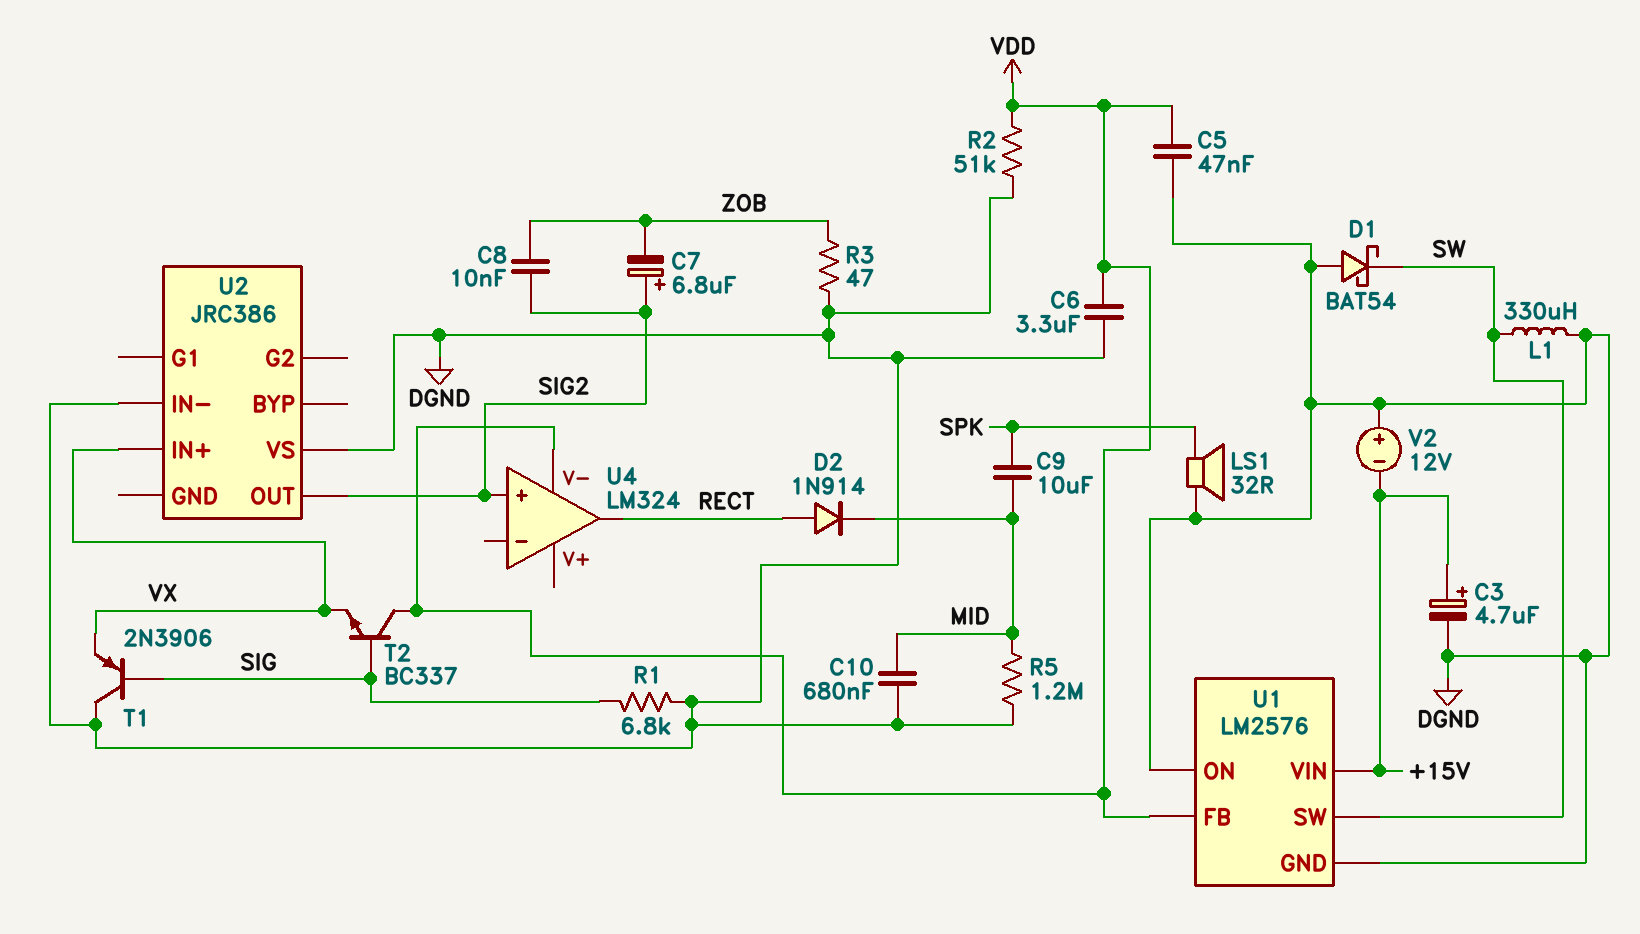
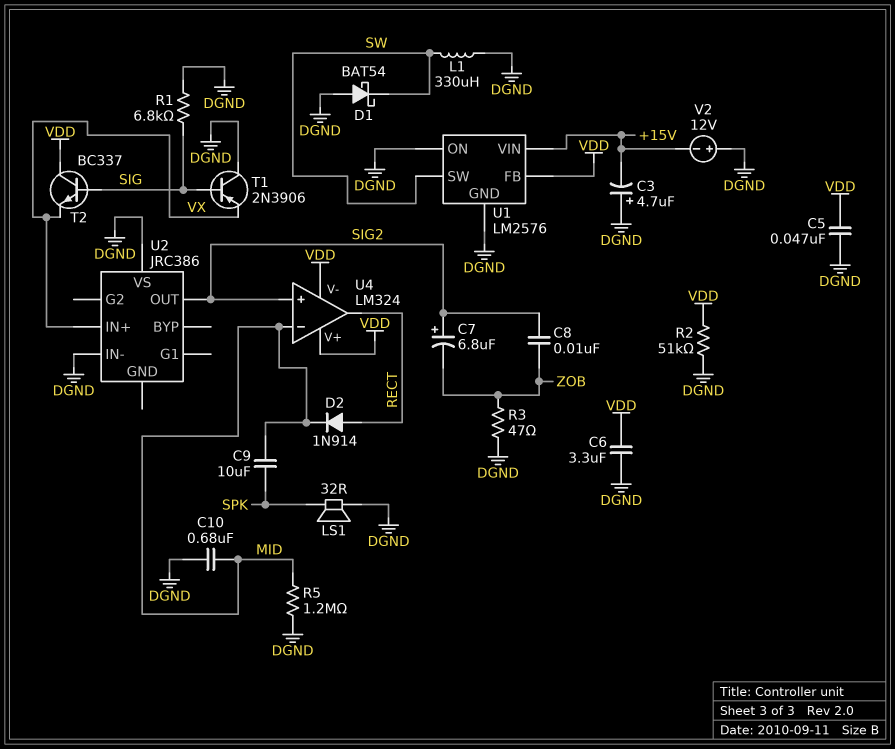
C3: 4.7uF (plus +15V, minus DGND) -> 4.7uF (plus DGND, minus +15V)
U4 pin V+: none -> VDD
U4 pin in-: none -> MID

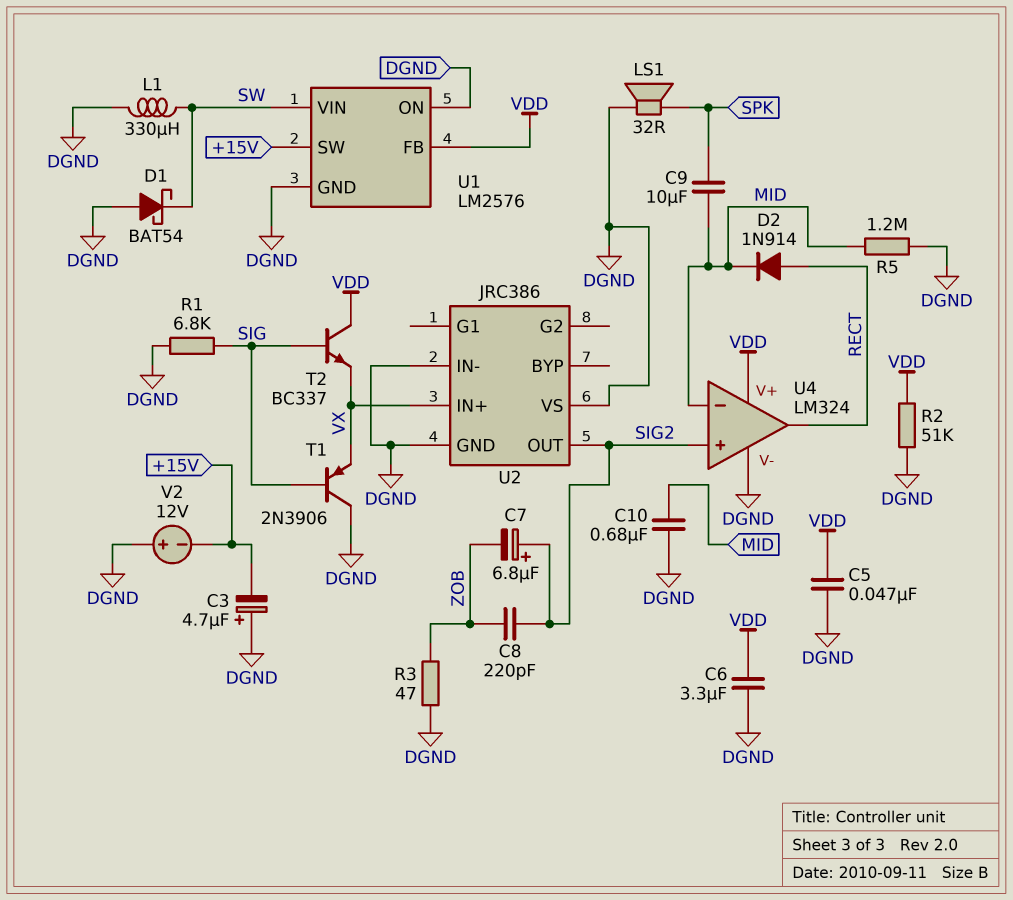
C8: 10nF (SIG2, ZOB) -> 220pF (SIG2, ZOB)
U1 pin SW: SW -> +15V
U1 pin VIN: +15V -> SW
U2 pin GND: none -> DGND
U4 pin V-: VDD -> DGND

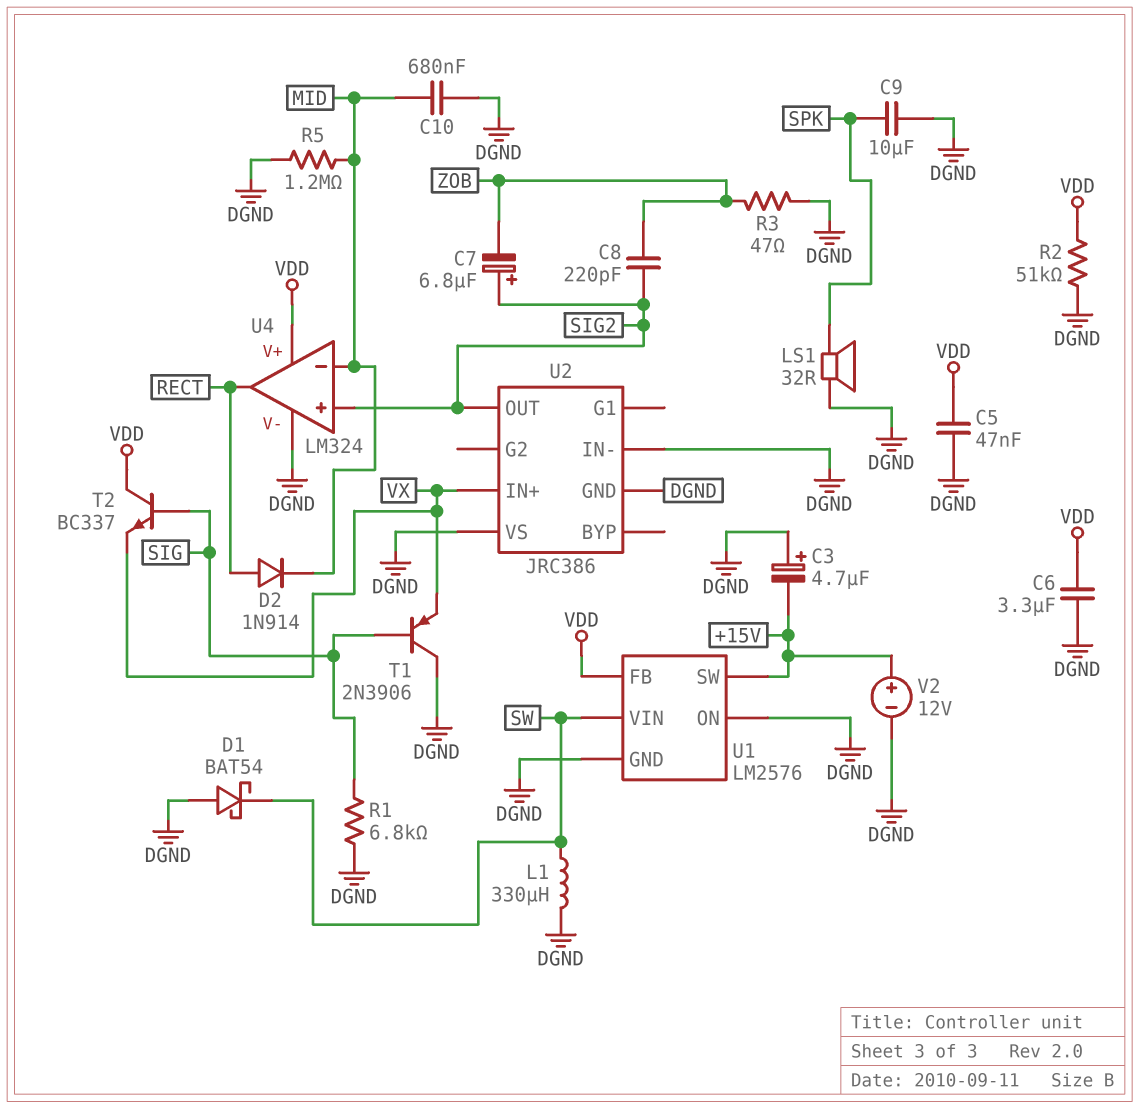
C9: 10uF (MID, SPK) -> 10uF (DGND, SPK)
V2: 12V (plus DGND, minus +15V) -> 12V (plus +15V, minus DGND)

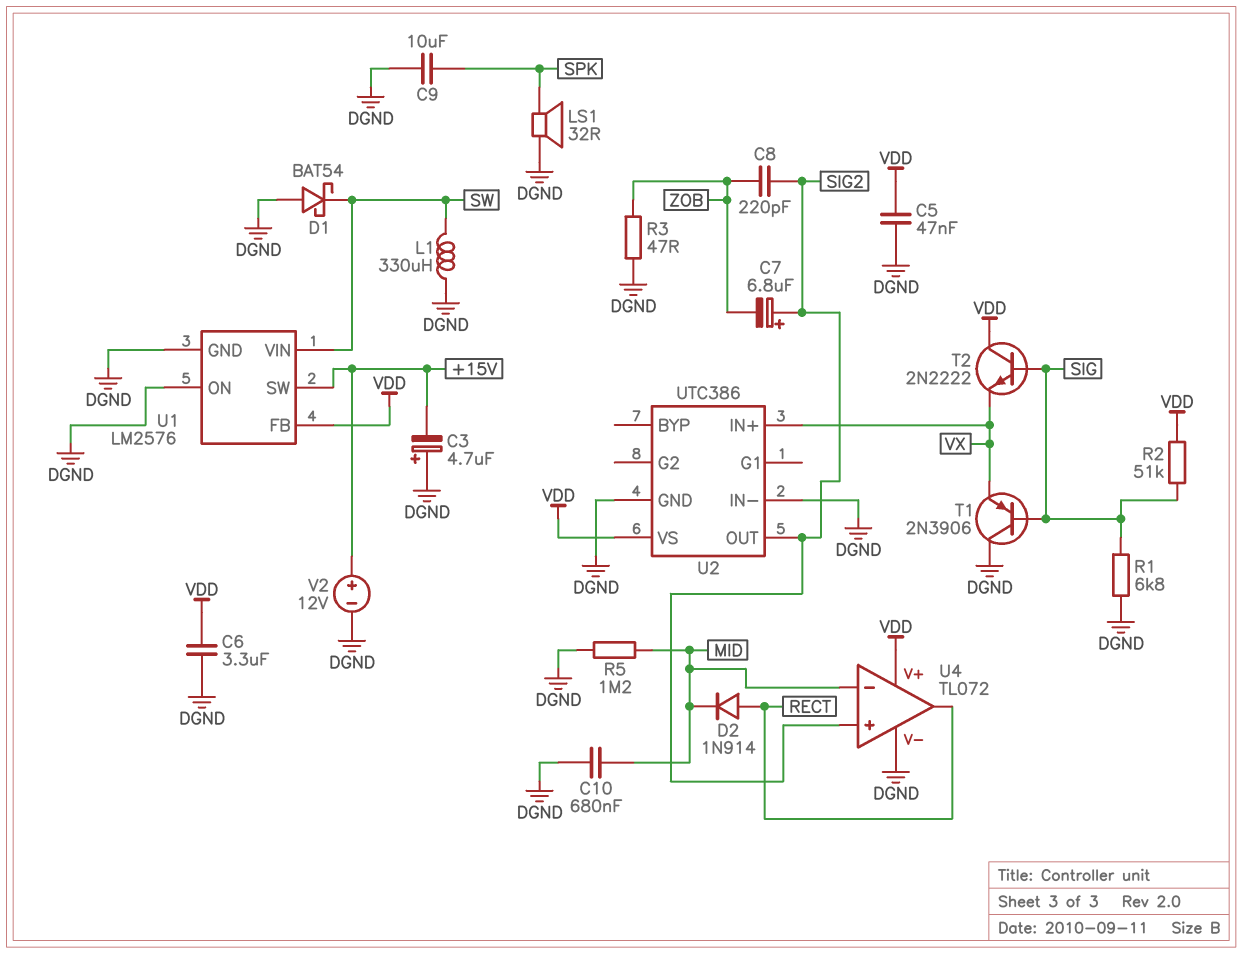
R2: 51k (DGND, VDD) -> 51k (SIG, VDD)
T2: NPN BC337 (B SIG, C VDD, E VX) -> NPN 2N2222 (B SIG, C VDD, E VX)
U2: JRC386 -> UTC386
U2 pin VS: DGND -> VDD
U4: LM324 -> TL072

